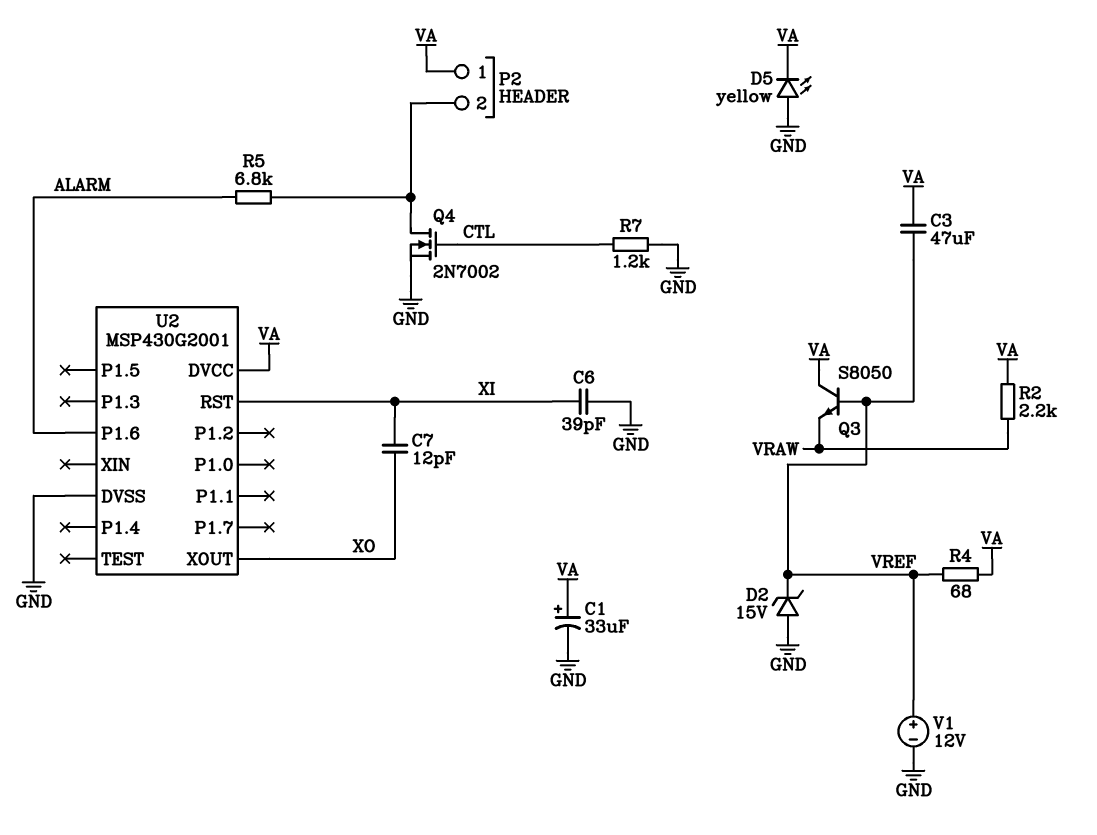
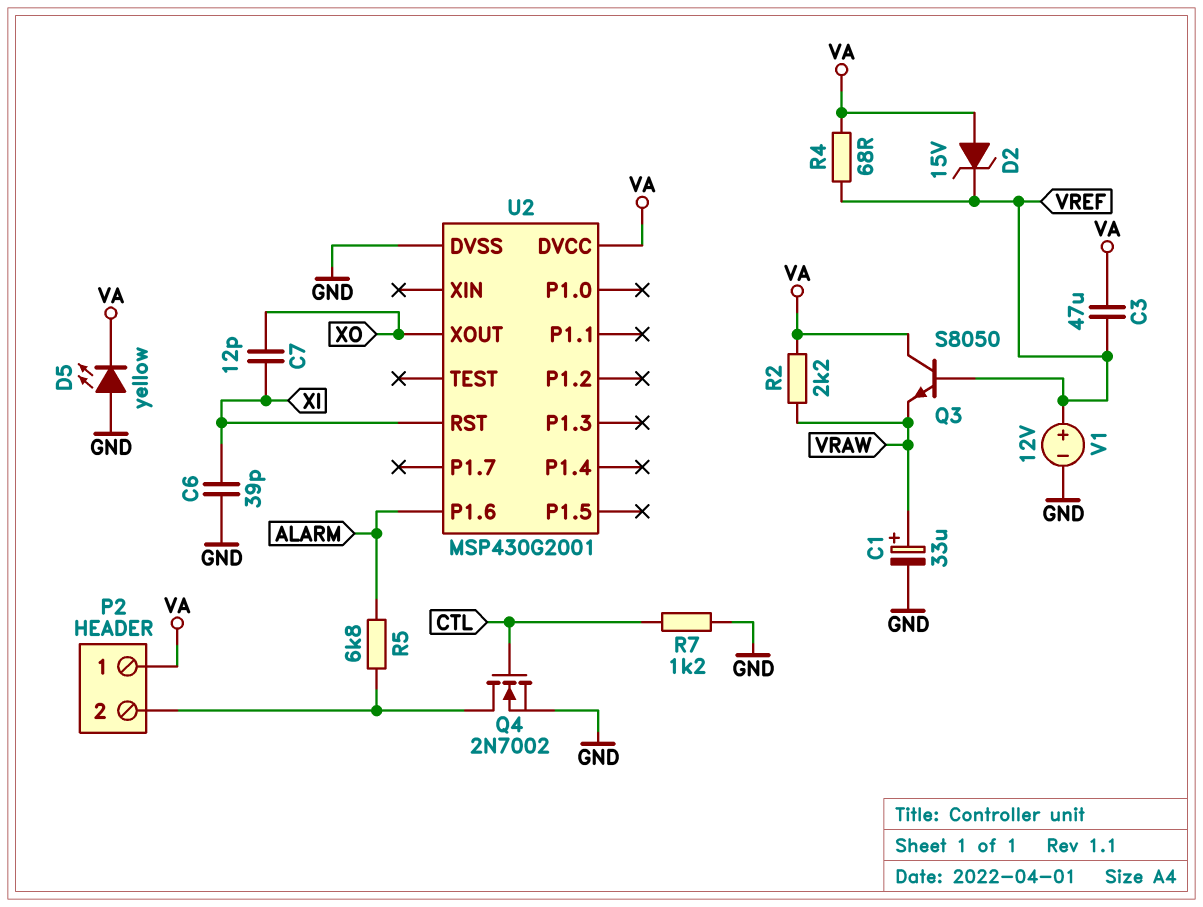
C1: 33uF (plus VA, minus GND) -> 33uF (plus VRAW, minus GND)
D2: zener 15V (A GND, K VREF) -> zener 15V (A VA, K VREF)

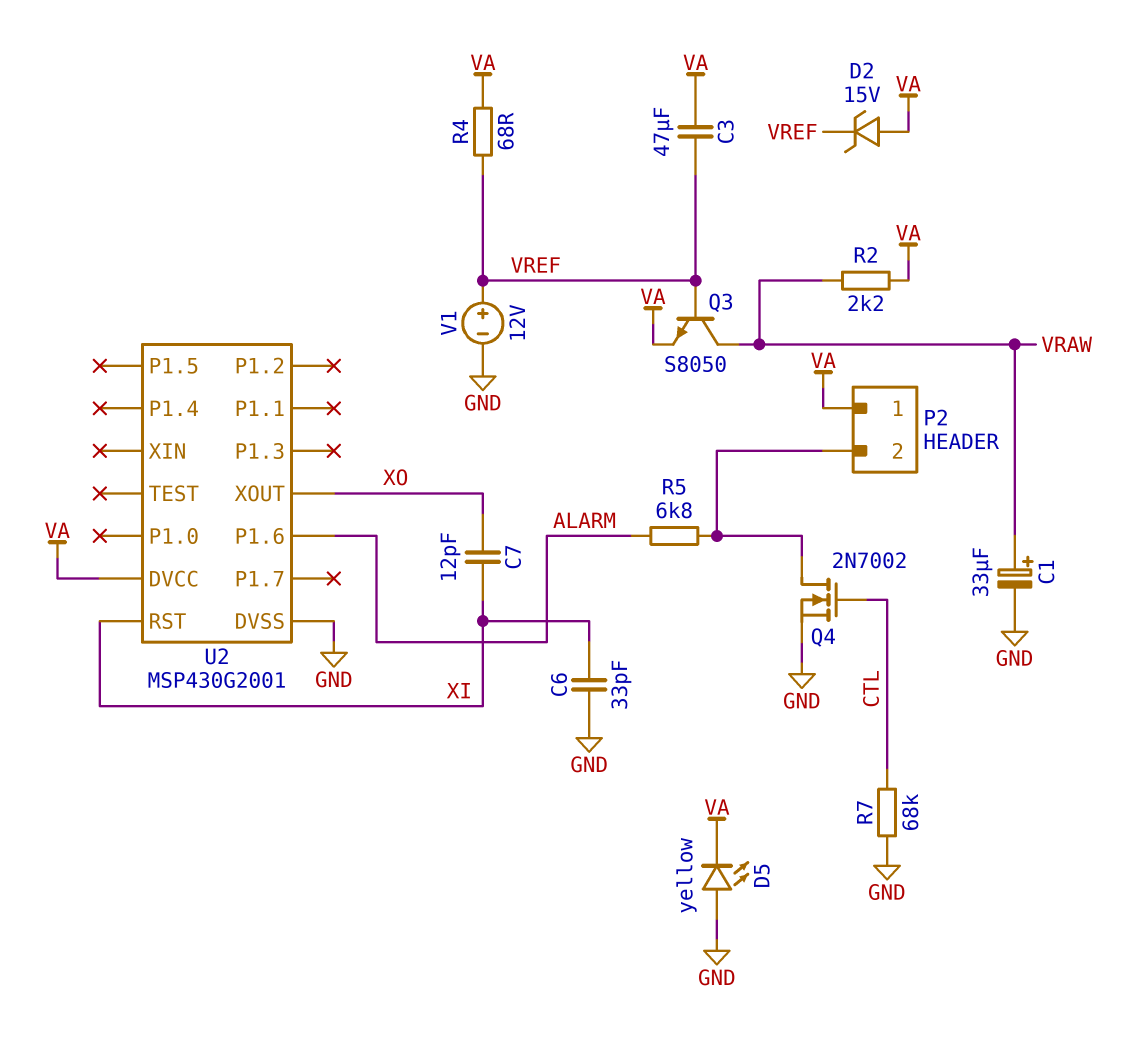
C6: 39pF (GND, XI) -> 33pF (GND, XI)
Q3: NPN S8050 (B VREF, C VA, E VRAW) -> NPN S8050 (B VREF, C VRAW, E VA)
R7: 1.2k (CTL, GND) -> 68k (CTL, GND)

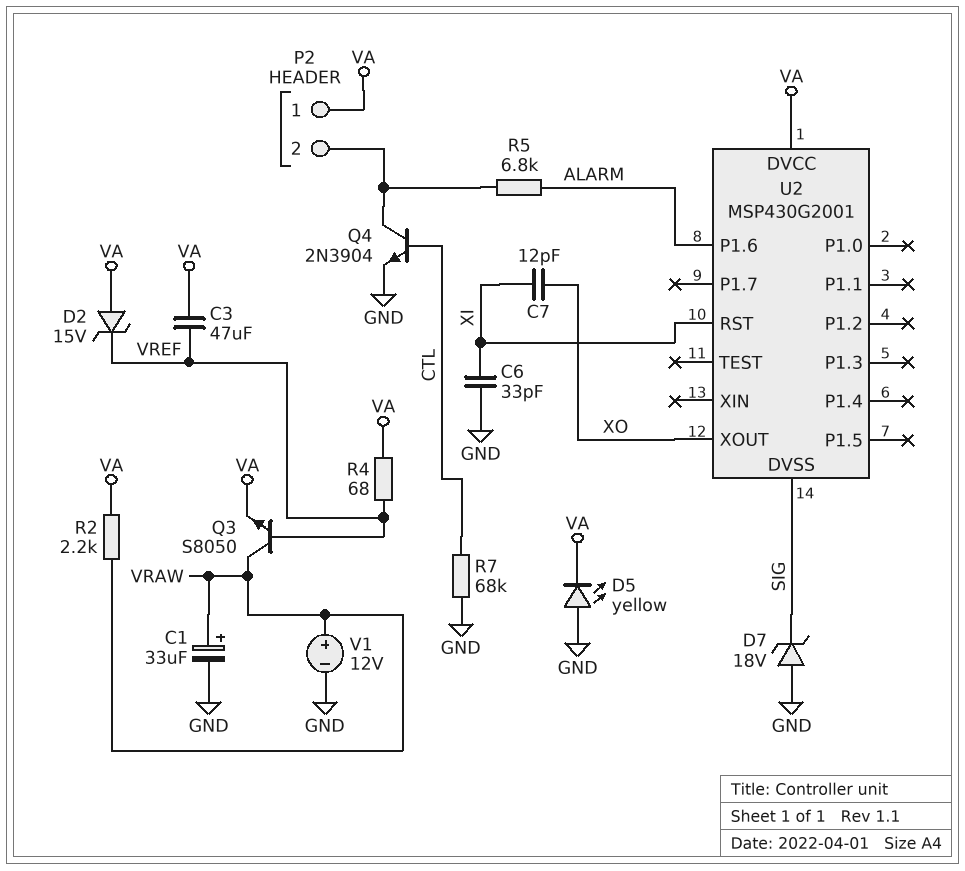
D7: none -> zener 18V (A GND, K SIG)
Q4: NMOS 2N7002 (G CTL, D P2/2, S GND) -> NPN 2N3904 (B CTL, C P2/2, E GND)
U2 pin DVSS: GND -> SIG
V1: 12V (plus VREF, minus GND) -> 12V (plus VRAW, minus GND)

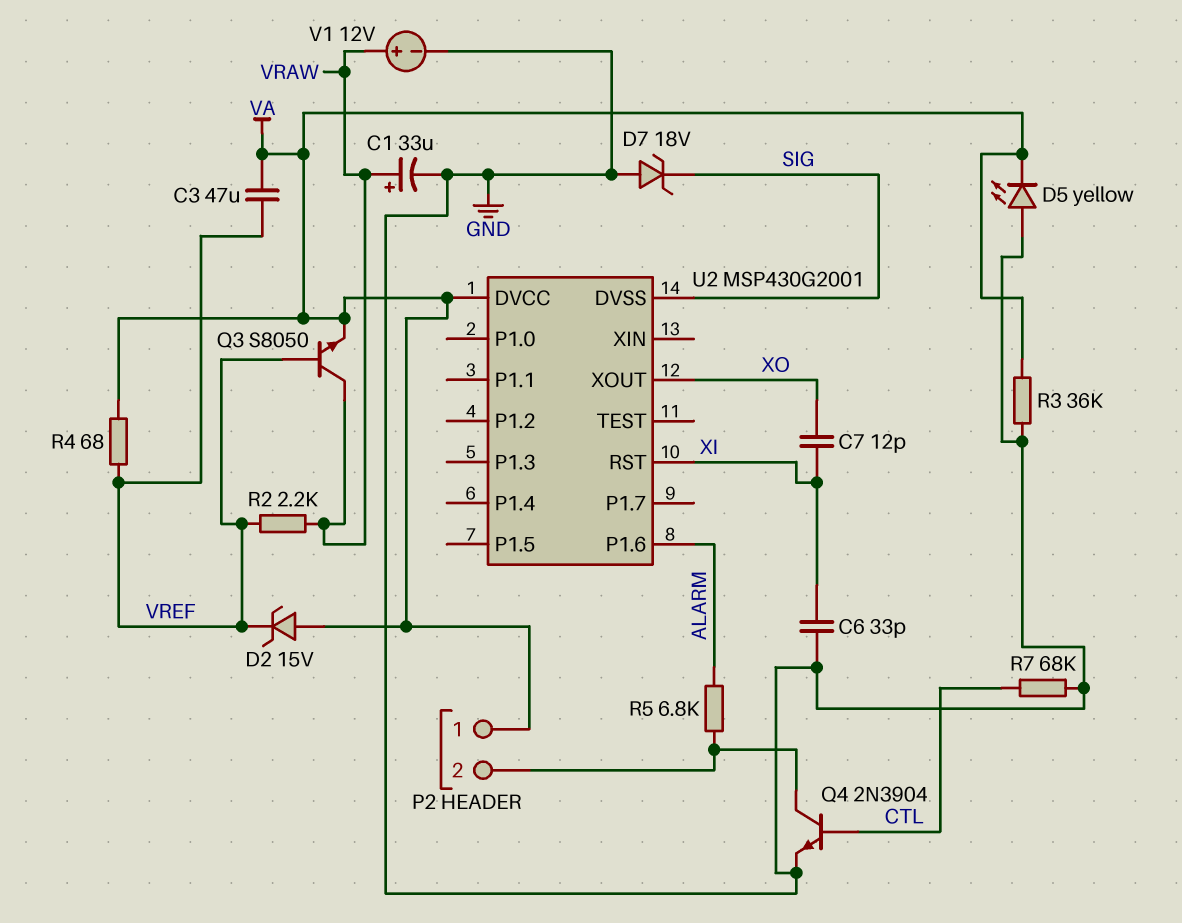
R2: 2.2k (VA, VRAW) -> 2.2k (VRAW, VREF)
R3: none -> 36k (GND, VA)

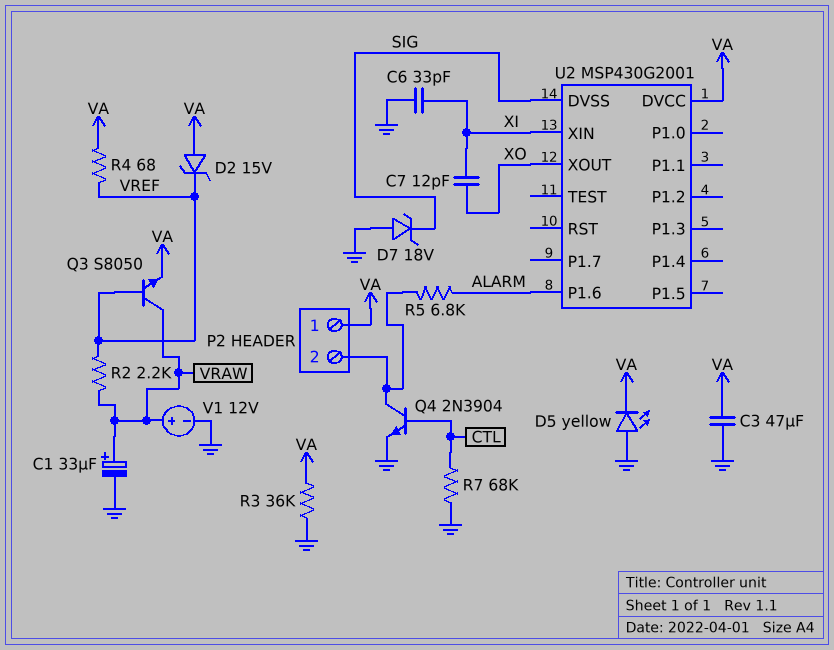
C3: 47uF (VA, VREF) -> 47uF (GND, VA)
U2 pin RST: XI -> none
U2 pin XIN: none -> XI

